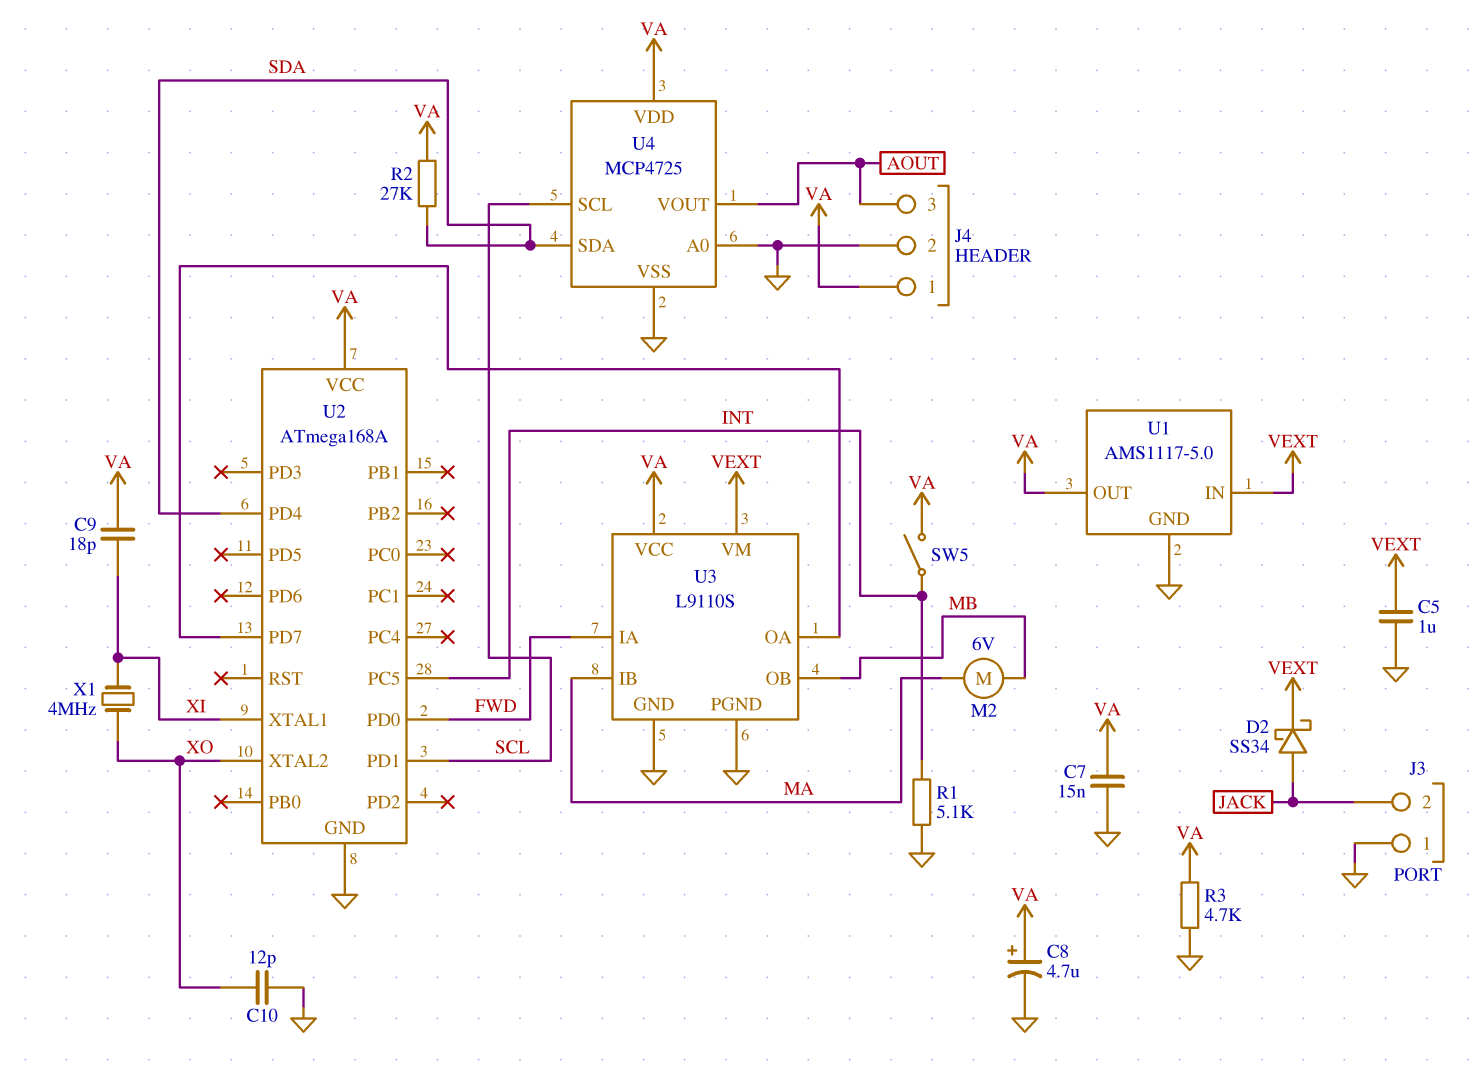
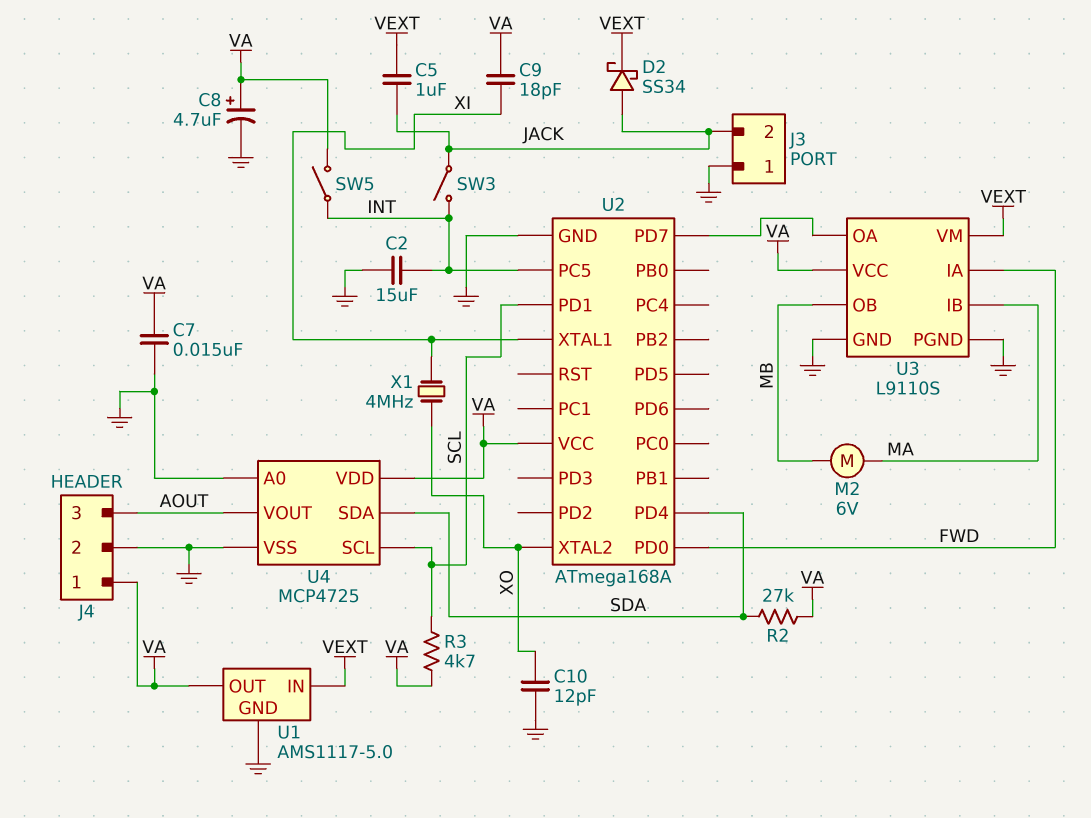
C2: none -> 15uF (GND, INT)
C5: 1uF (GND, VEXT) -> 1uF (JACK, VEXT)
R1: 5.1k (GND, INT) -> none
R3: 4.7k (GND, VA) -> 4.7k (SCL, VA)
SW3: none -> switch (INT, JACK)

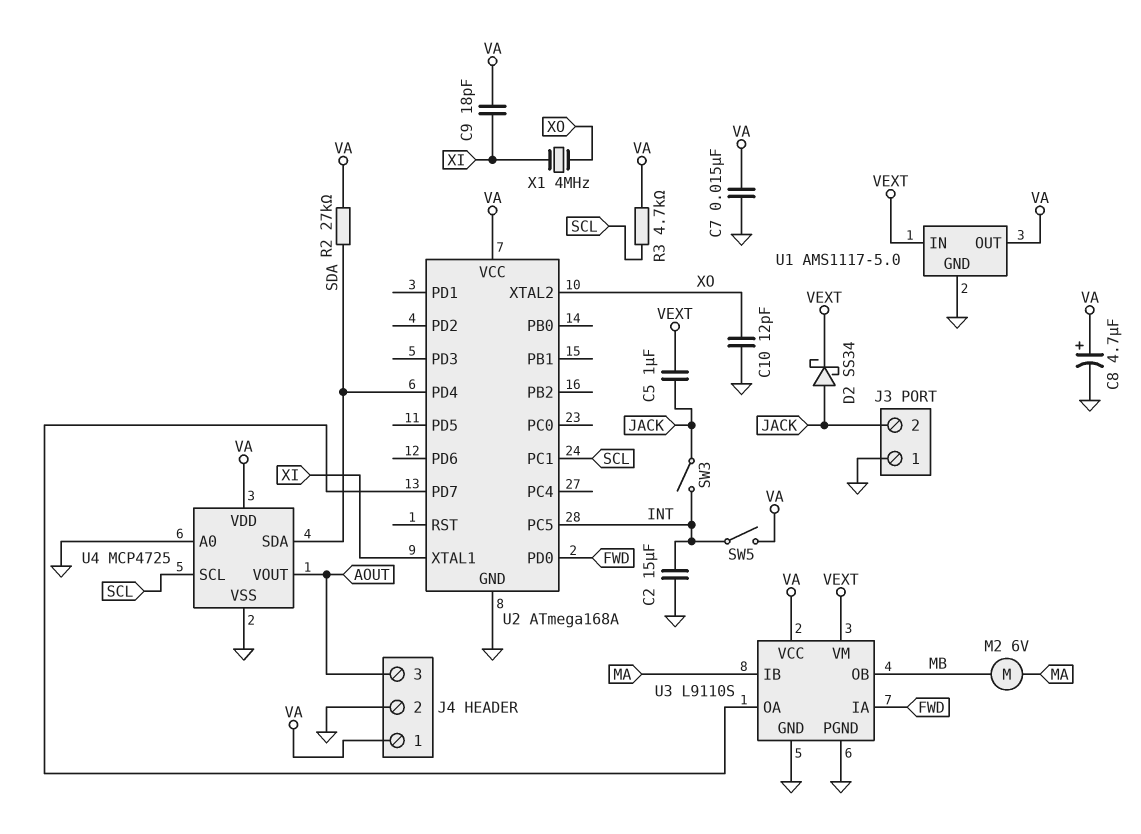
U2 pin PC1: none -> SCL
U2 pin PD1: SCL -> none

